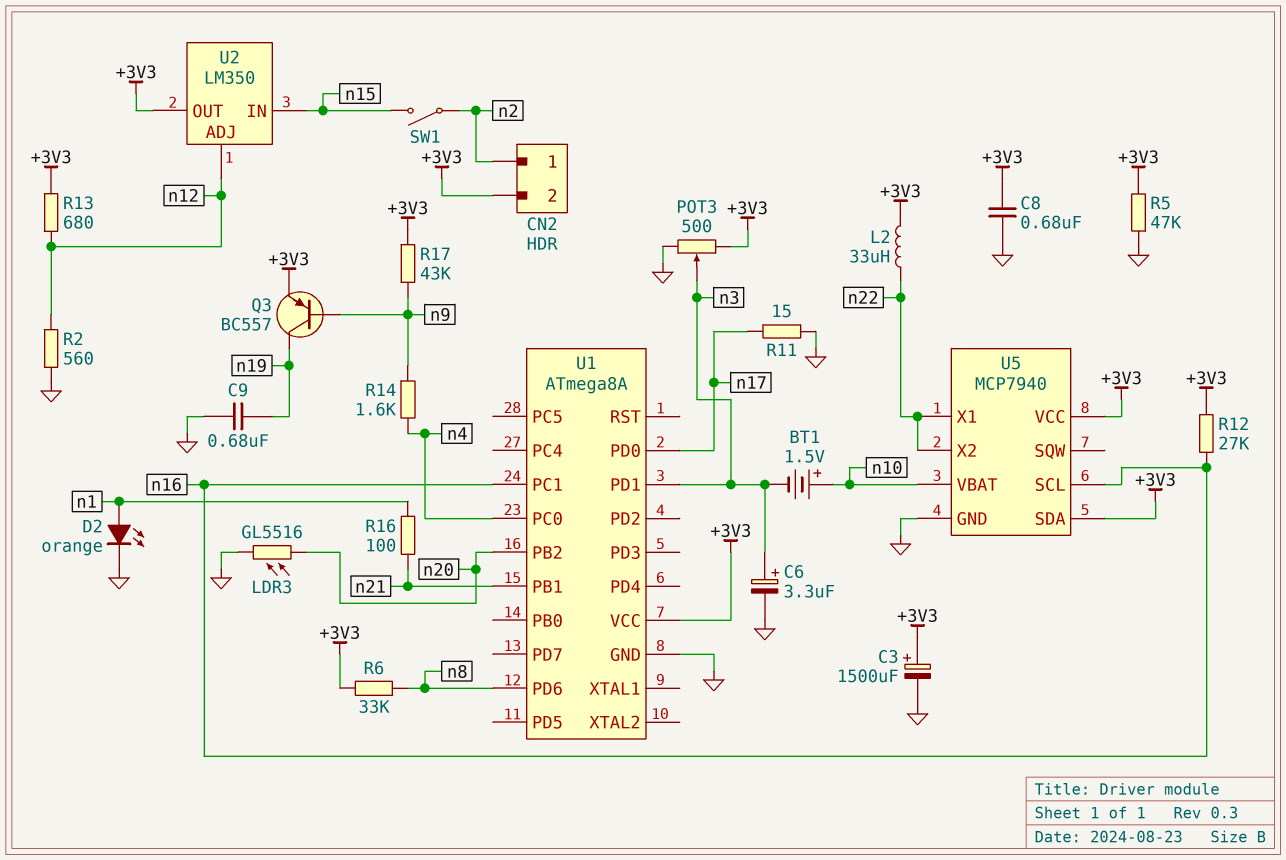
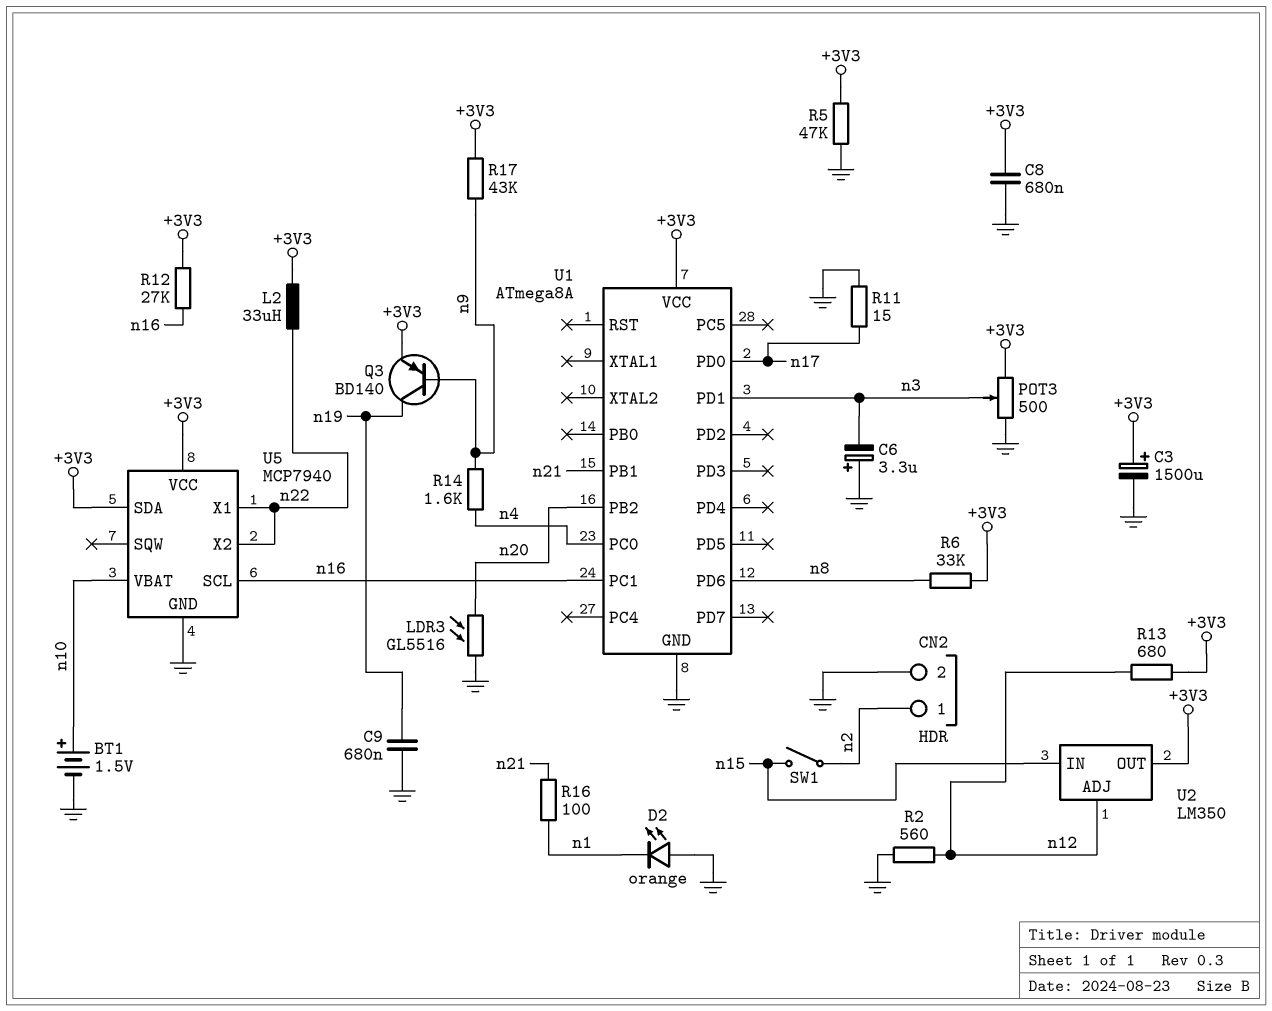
BT1: 1.5V (plus n10, minus n3) -> 1.5V (plus n10, minus GND)
C6: 3.3uF (plus n3, minus GND) -> 3.3uF (plus GND, minus n3)
CN2 pin 2: +3V3 -> GND
D2: LED orange (A n1, K GND) -> LED orange (A GND, K n1)
Q3: PNP BC557 (B n9, C n19, E +3V3) -> PNP BD140 (B n9, C n19, E +3V3)

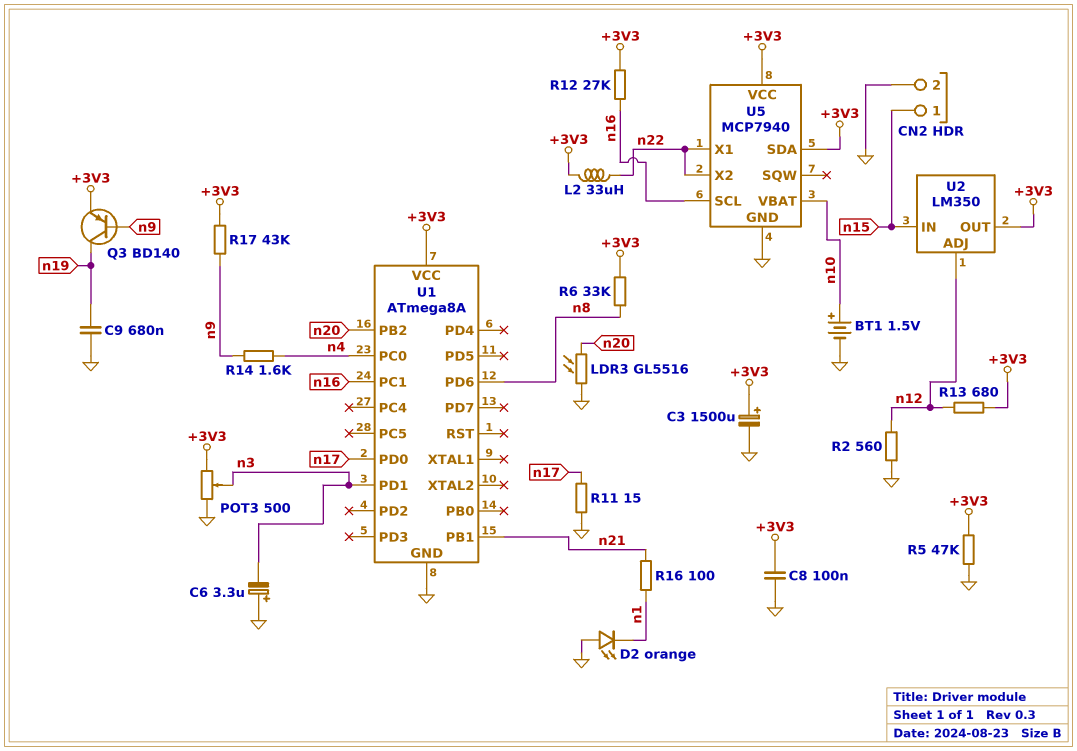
C8: 680nF (+3V3, GND) -> 100nF (+3V3, GND)
CN2 pin 1: n2 -> n15
SW1: switch (n2, n15) -> none

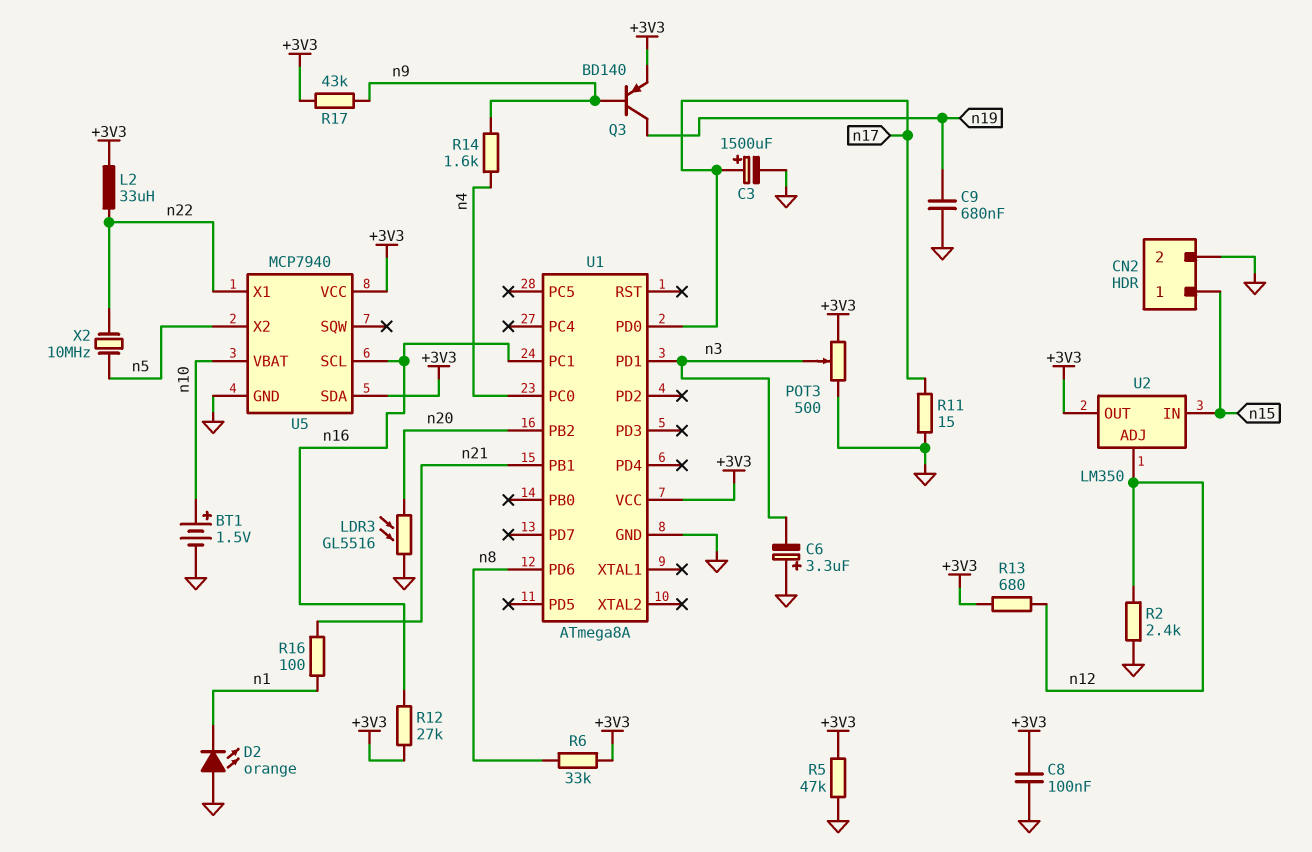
C3: 1500uF (plus +3V3, minus GND) -> 1500uF (plus n17, minus GND)
R2: 560 (GND, n12) -> 2.4k (GND, n12)
U5 pin X2: n22 -> n5
X2: none -> 10MHz (n5, n22)

